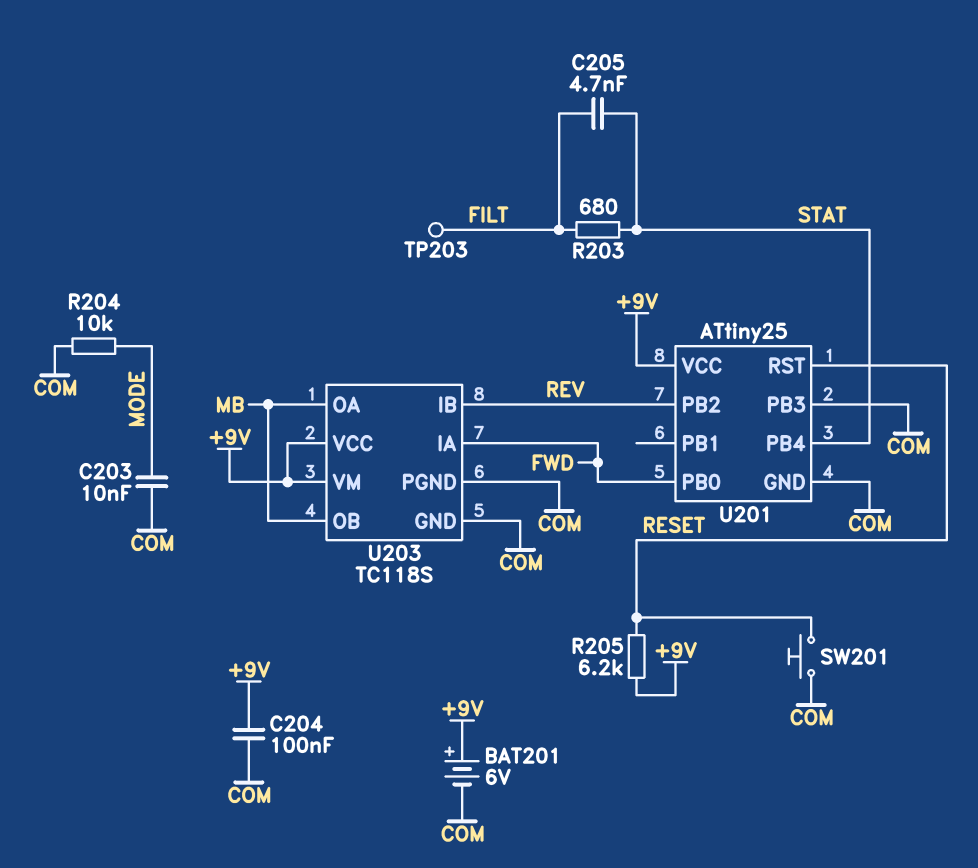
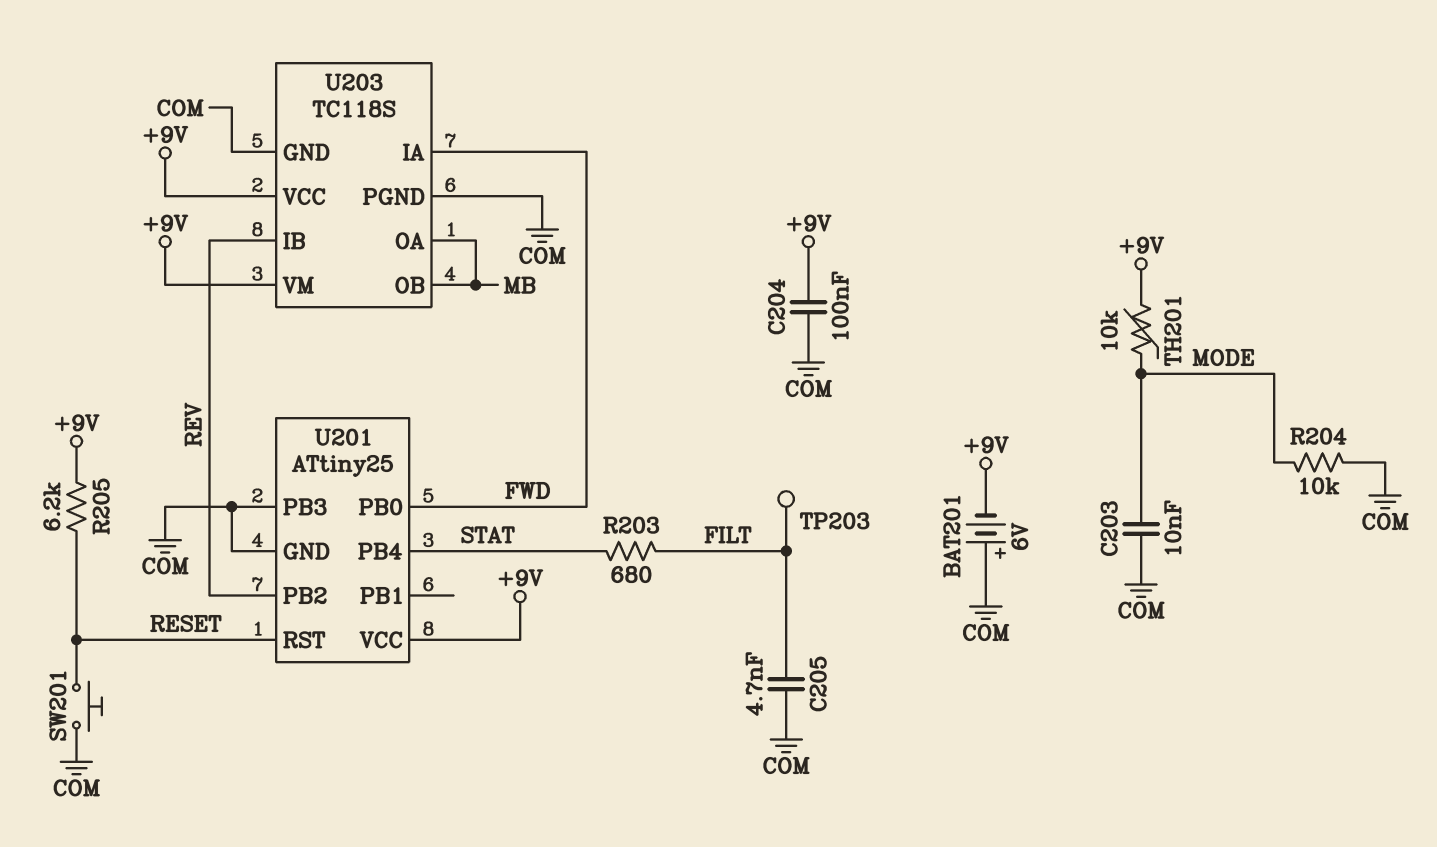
BAT201: 6V (plus +9V, minus COM) -> 6V (plus COM, minus +9V)
C205: 4.7nF (FILT, STAT) -> 4.7nF (COM, FILT)
TH201: none -> 10k (+9V, MODE)

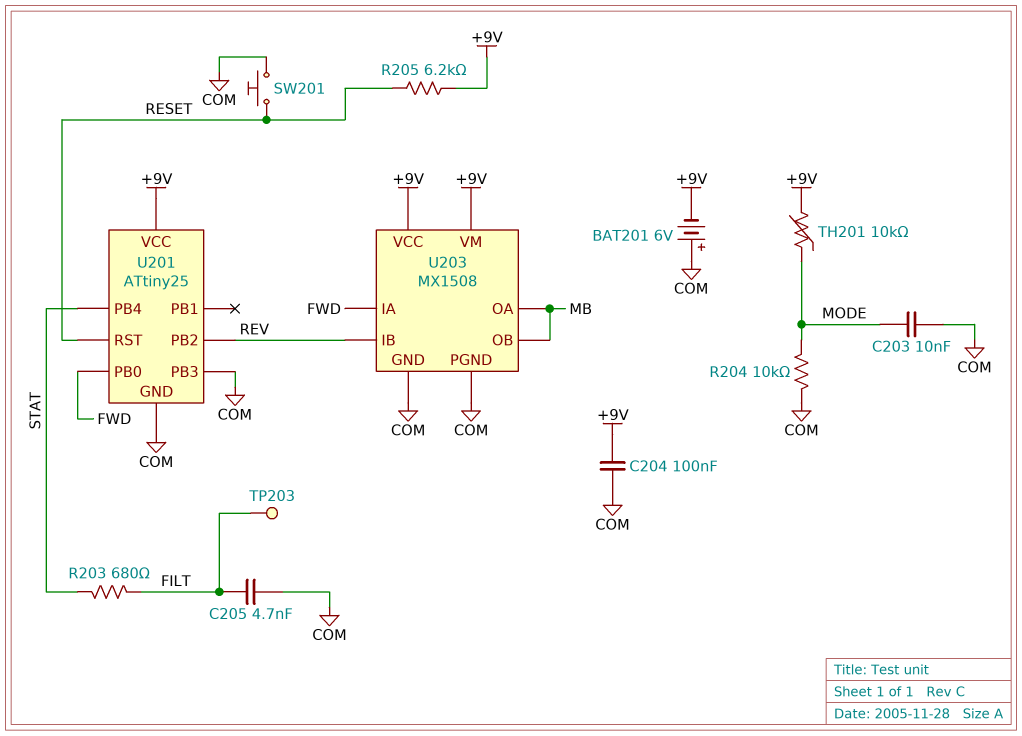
U203: TC118S -> MX1508

